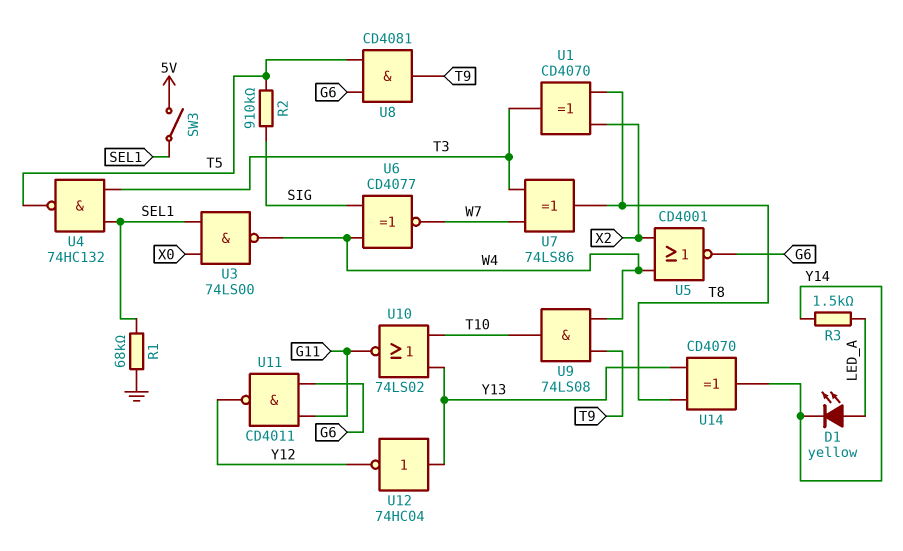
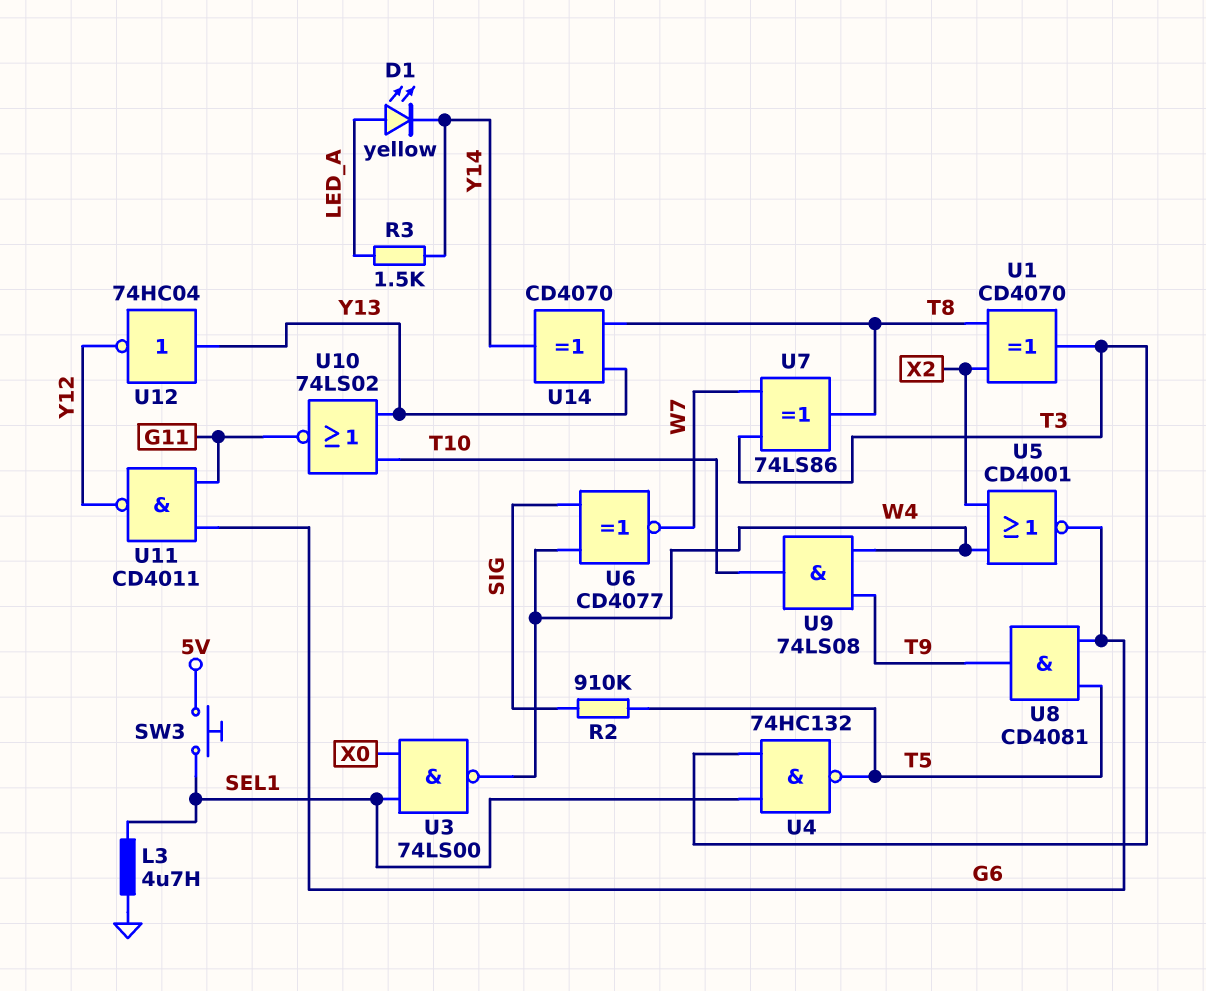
L3: none -> 4.7uH (GND, SEL1)
R1: 68k (GND, SEL1) -> none
SW3: switch (5V, SEL1) -> button (5V, SEL1)

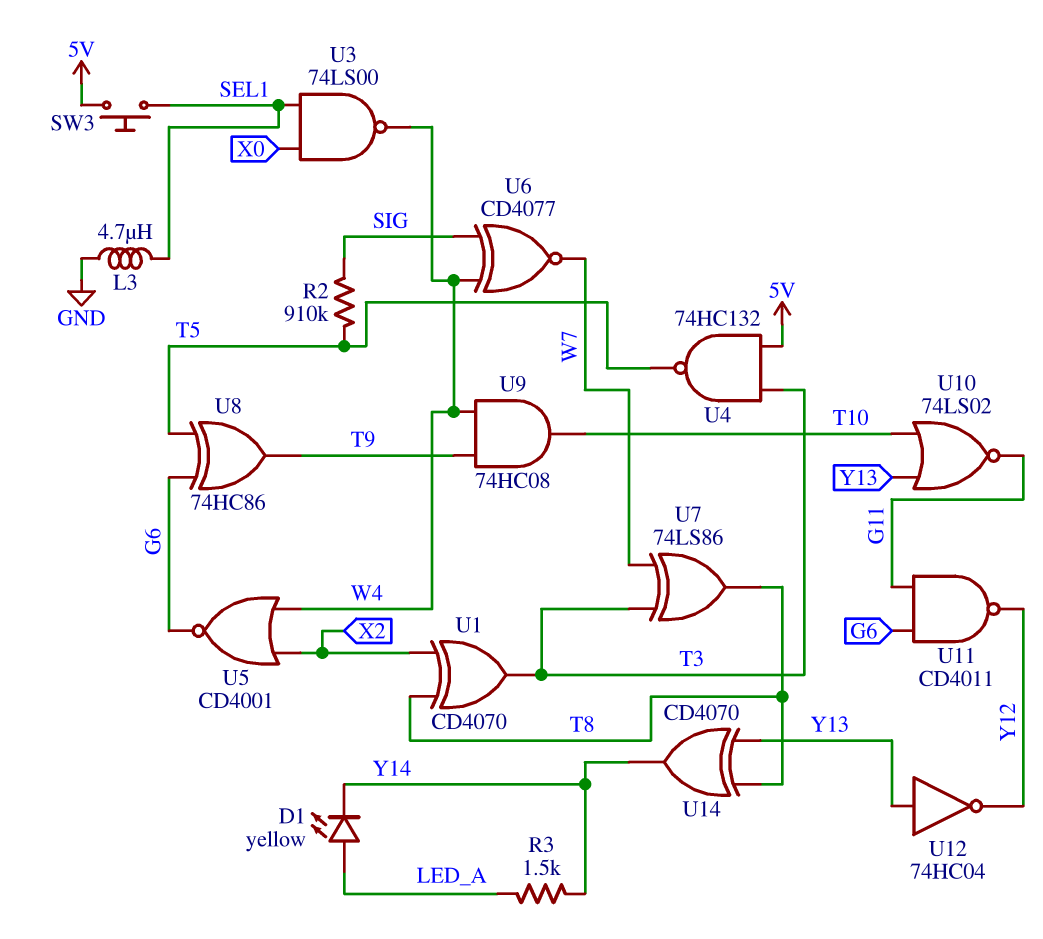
U4: NAND 74HC132 (in SEL1, in T3, out T5) -> NAND 74HC132 (in 5V, in T3, out T5)
U8: AND CD4081 (in G6, in T5, out T9) -> XOR 74HC86 (in G6, in T5, out T9)
U9: AND 74LS08 (in T9, in W4, out T10) -> AND 74HC08 (in T9, in W4, out T10)

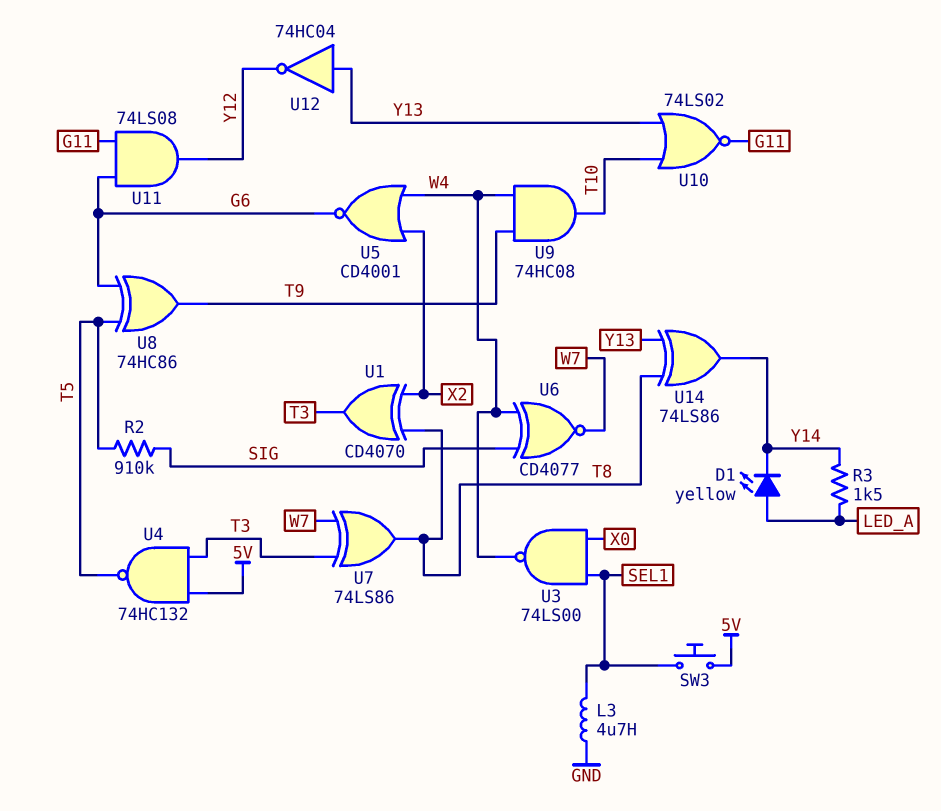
U11: NAND CD4011 (in G6, in G11, out Y12) -> AND 74LS08 (in G6, in G11, out Y12)
U14: XOR CD4070 (in T8, in Y13, out Y14) -> XOR 74LS86 (in T8, in Y13, out Y14)

